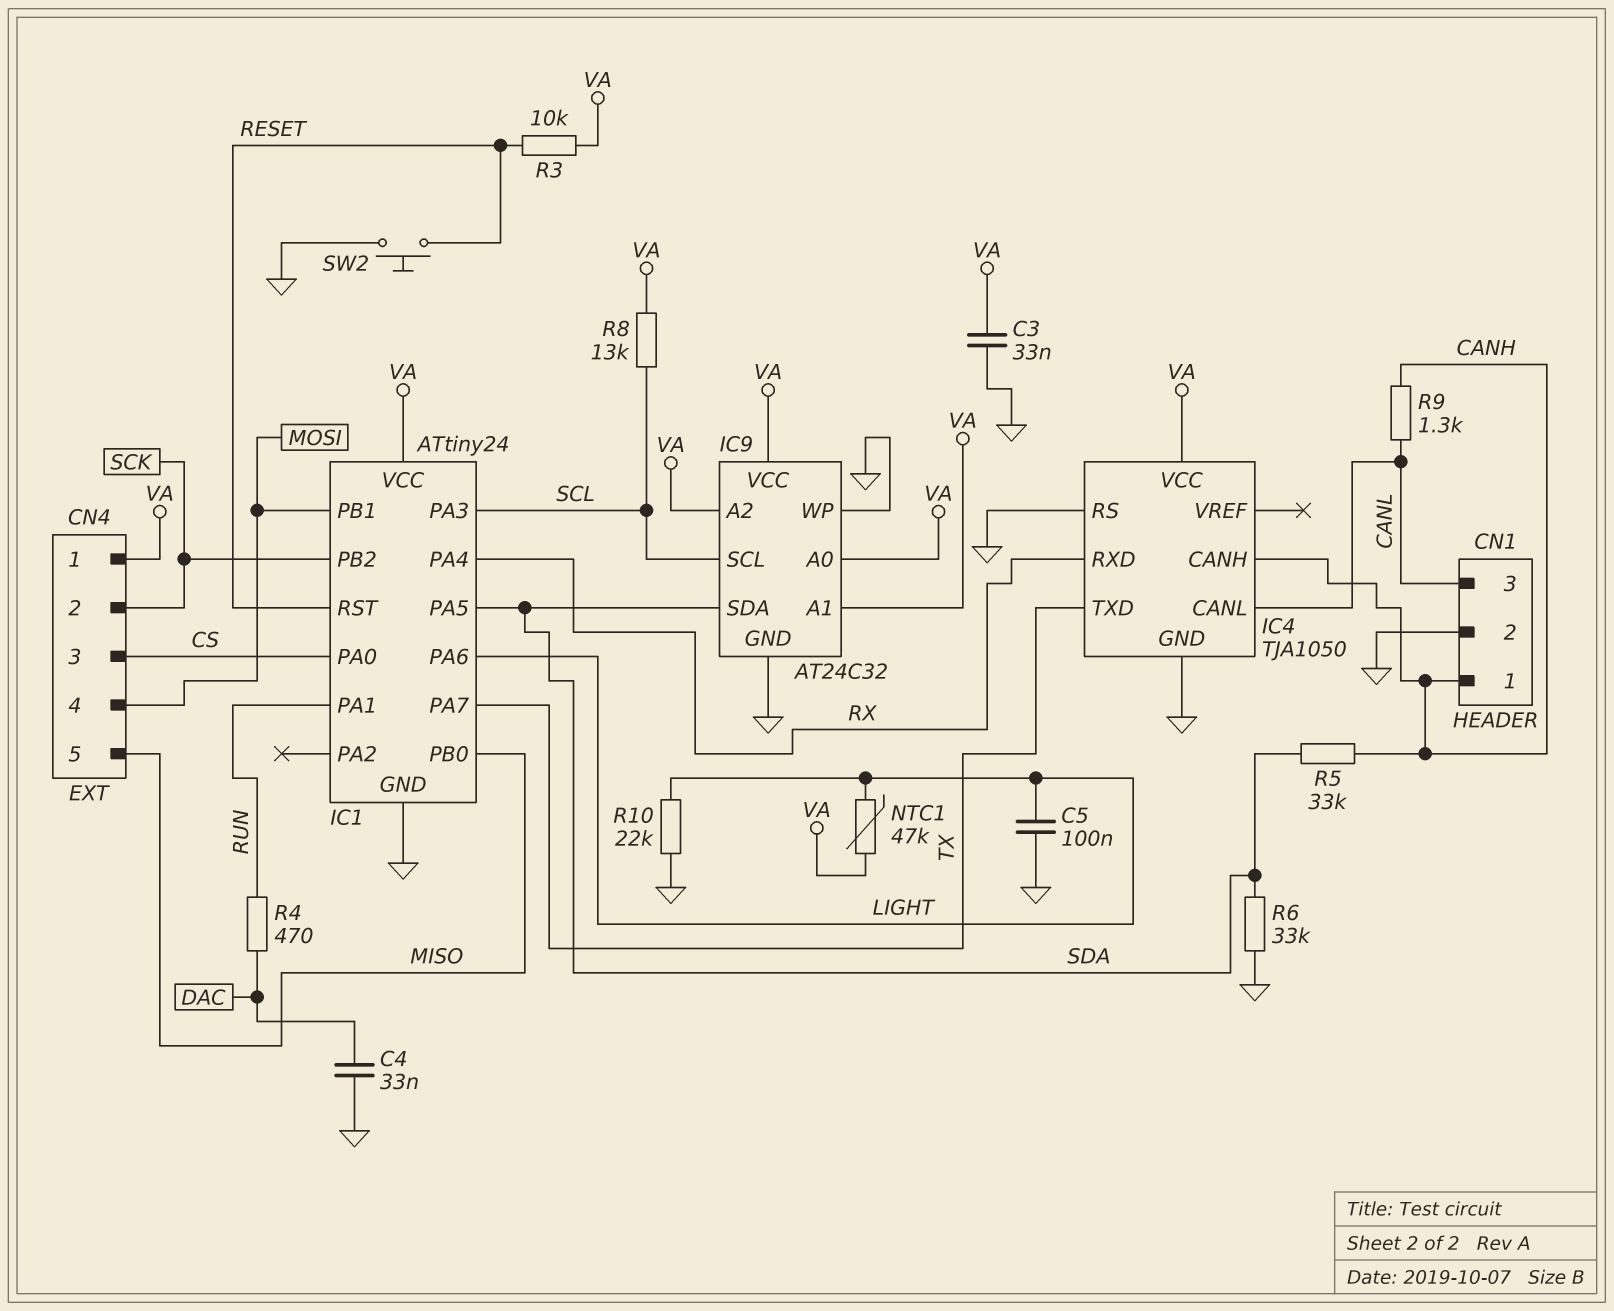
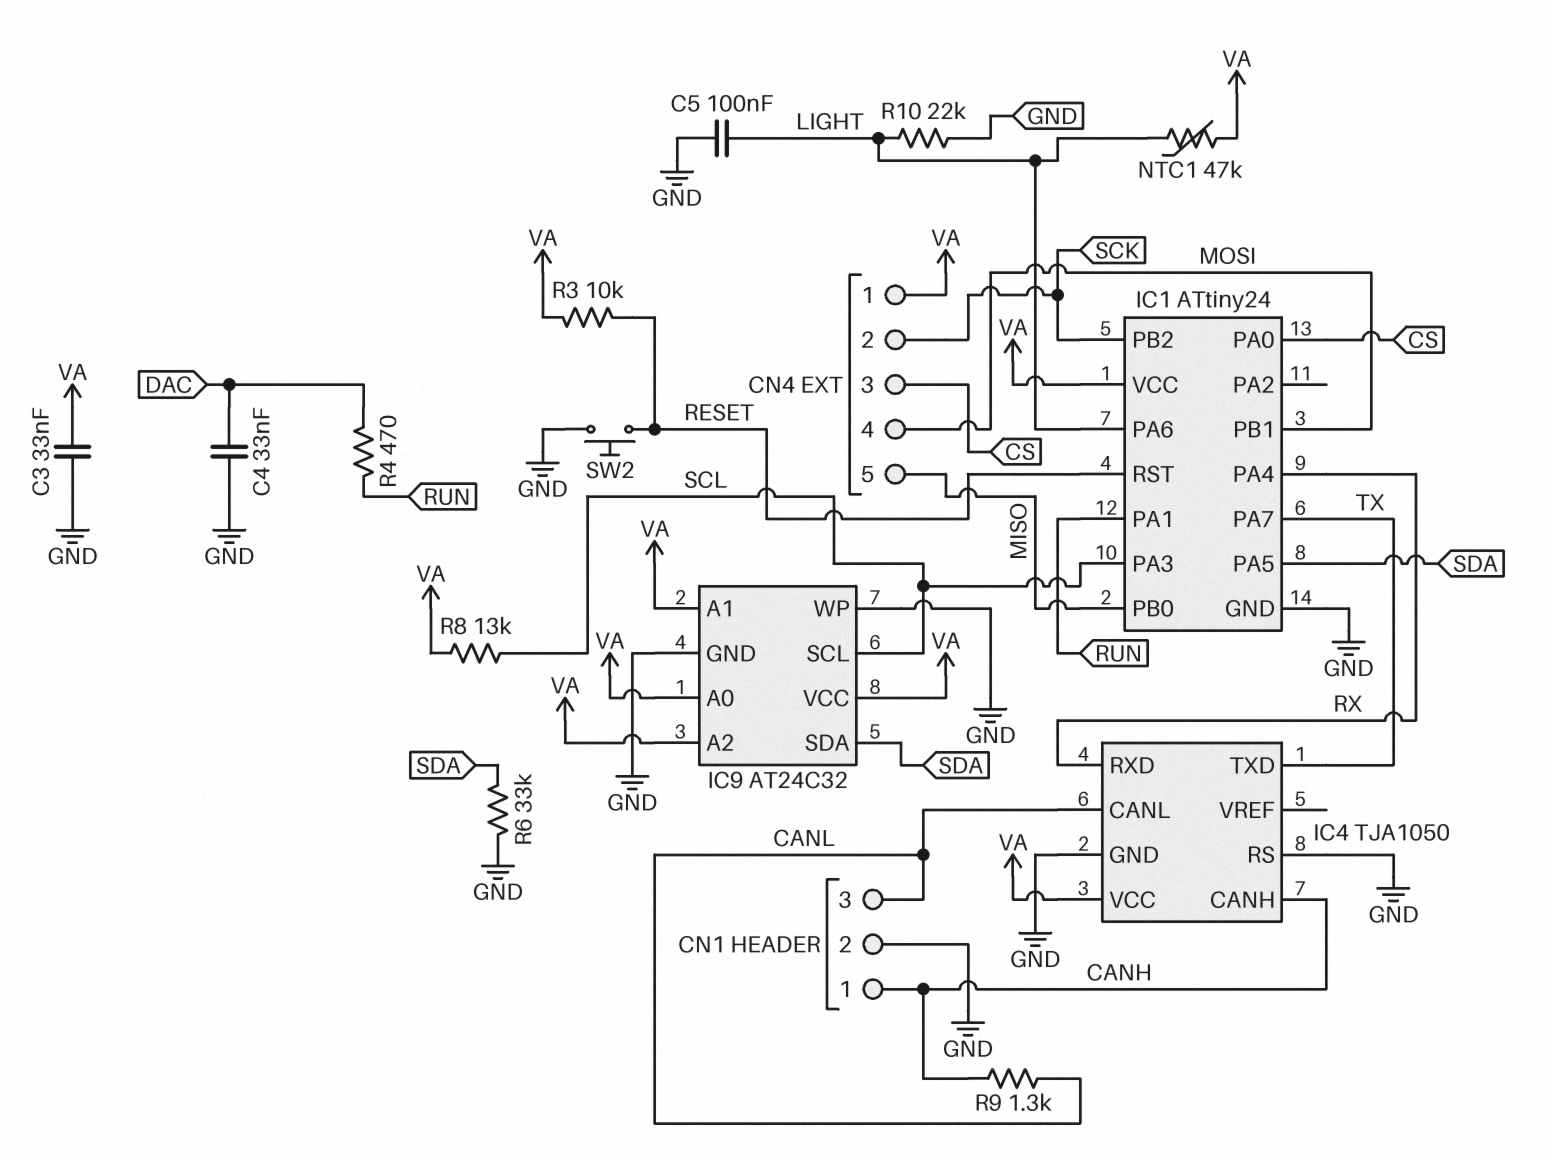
R5: 33k (CANH, SDA) -> none

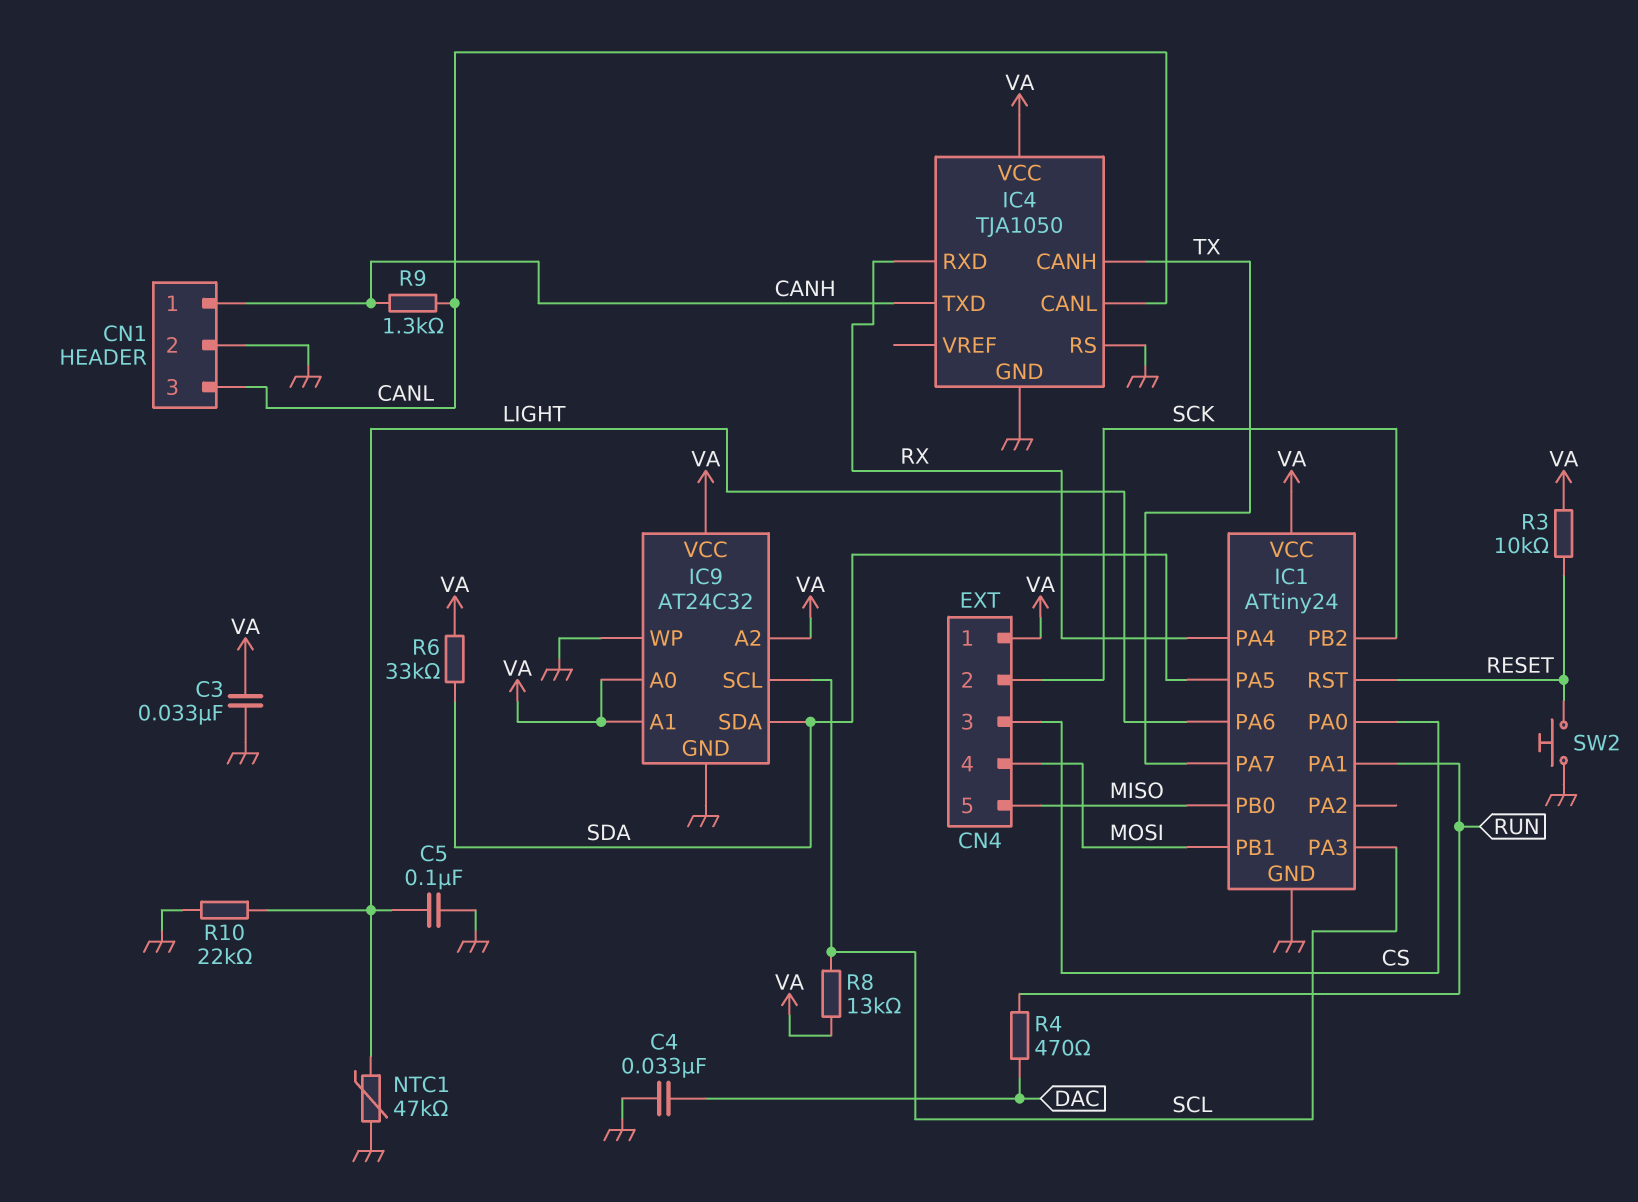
IC4 pin CANH: CANH -> TX
IC4 pin TXD: TX -> CANH
NTC1: 47k (LIGHT, VA) -> 47k (GND, LIGHT)
R6: 33k (GND, SDA) -> 33k (SDA, VA)

